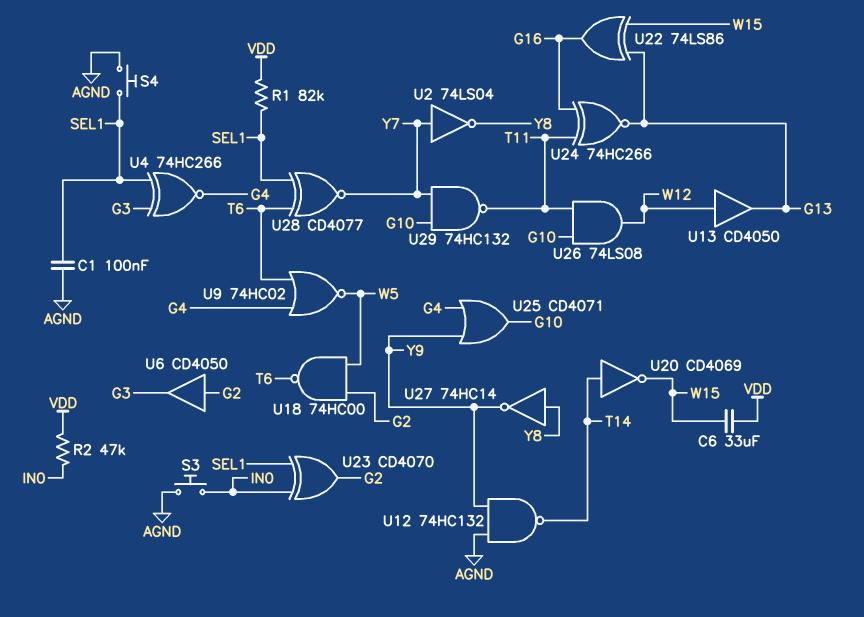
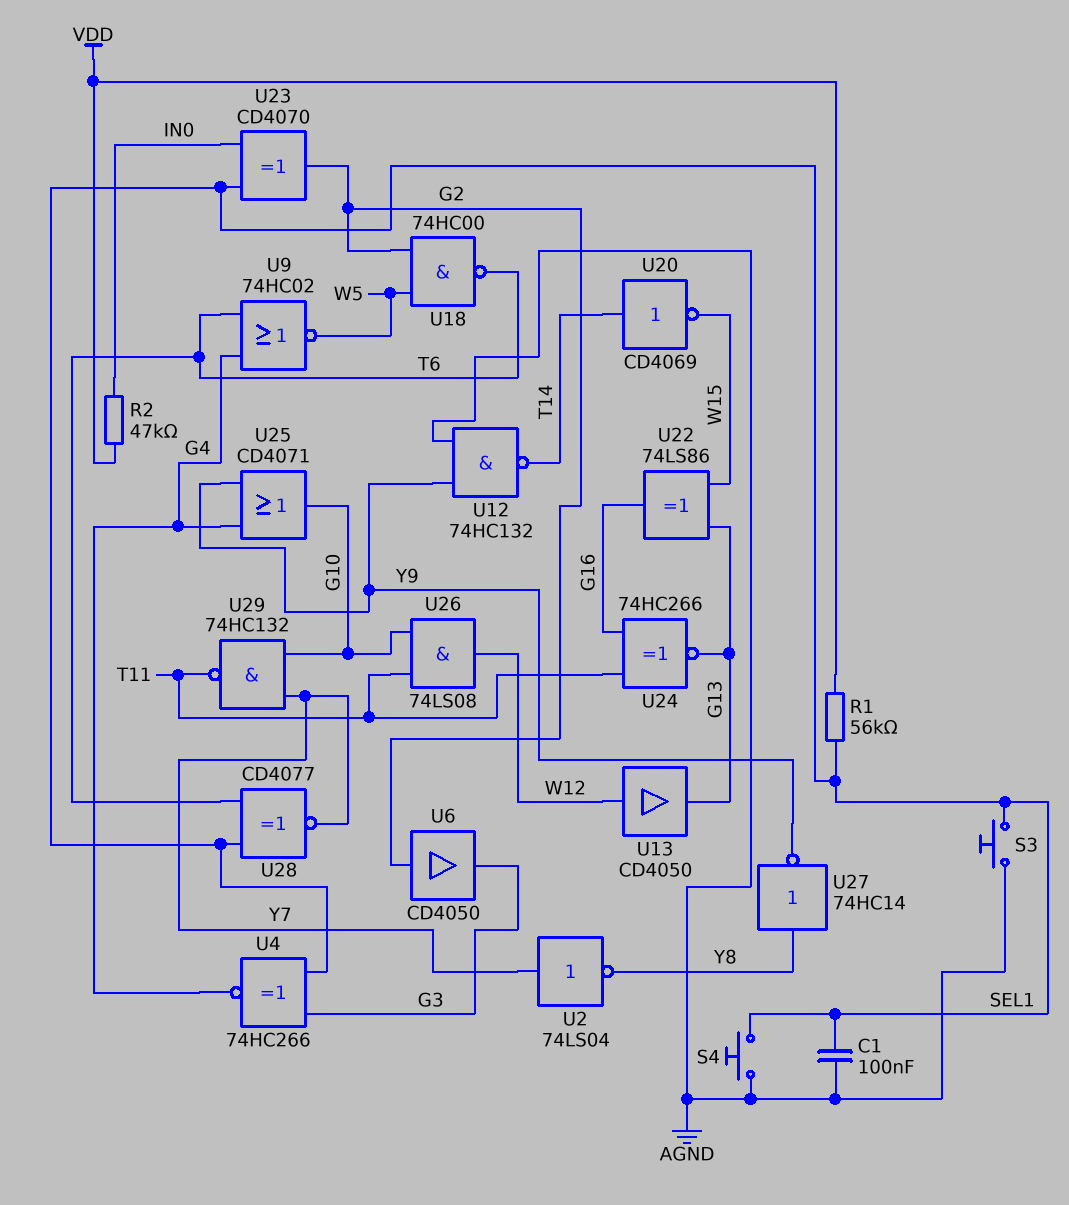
C6: 33uF (VDD, W15) -> none
R1: 82k (SEL1, VDD) -> 56k (SEL1, VDD)
S3: button (AGND, IN0) -> button (AGND, SEL1)

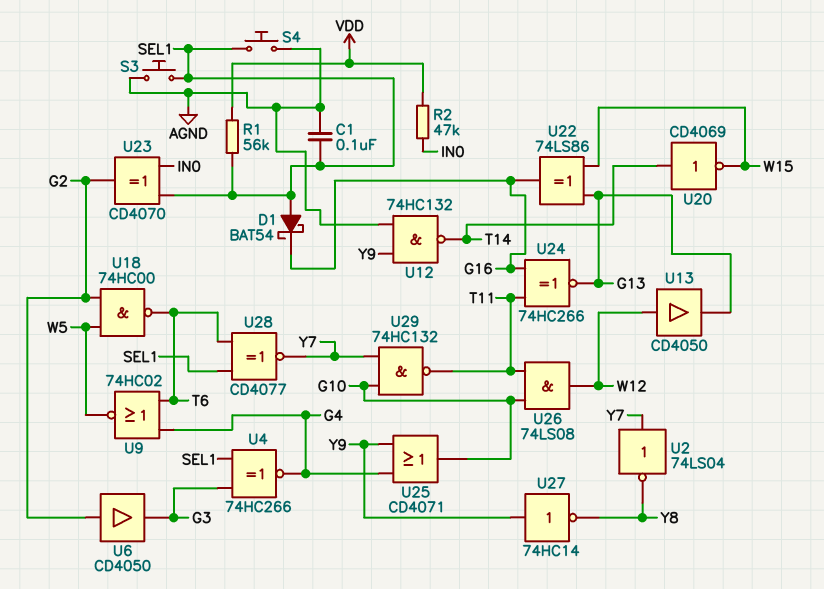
D1: none -> schottky BAT54 (A SEL1, K G16)
U27: NOT 74HC14 (in Y8, out Y9) -> NOT 74HC14 (in Y9, out Y8)

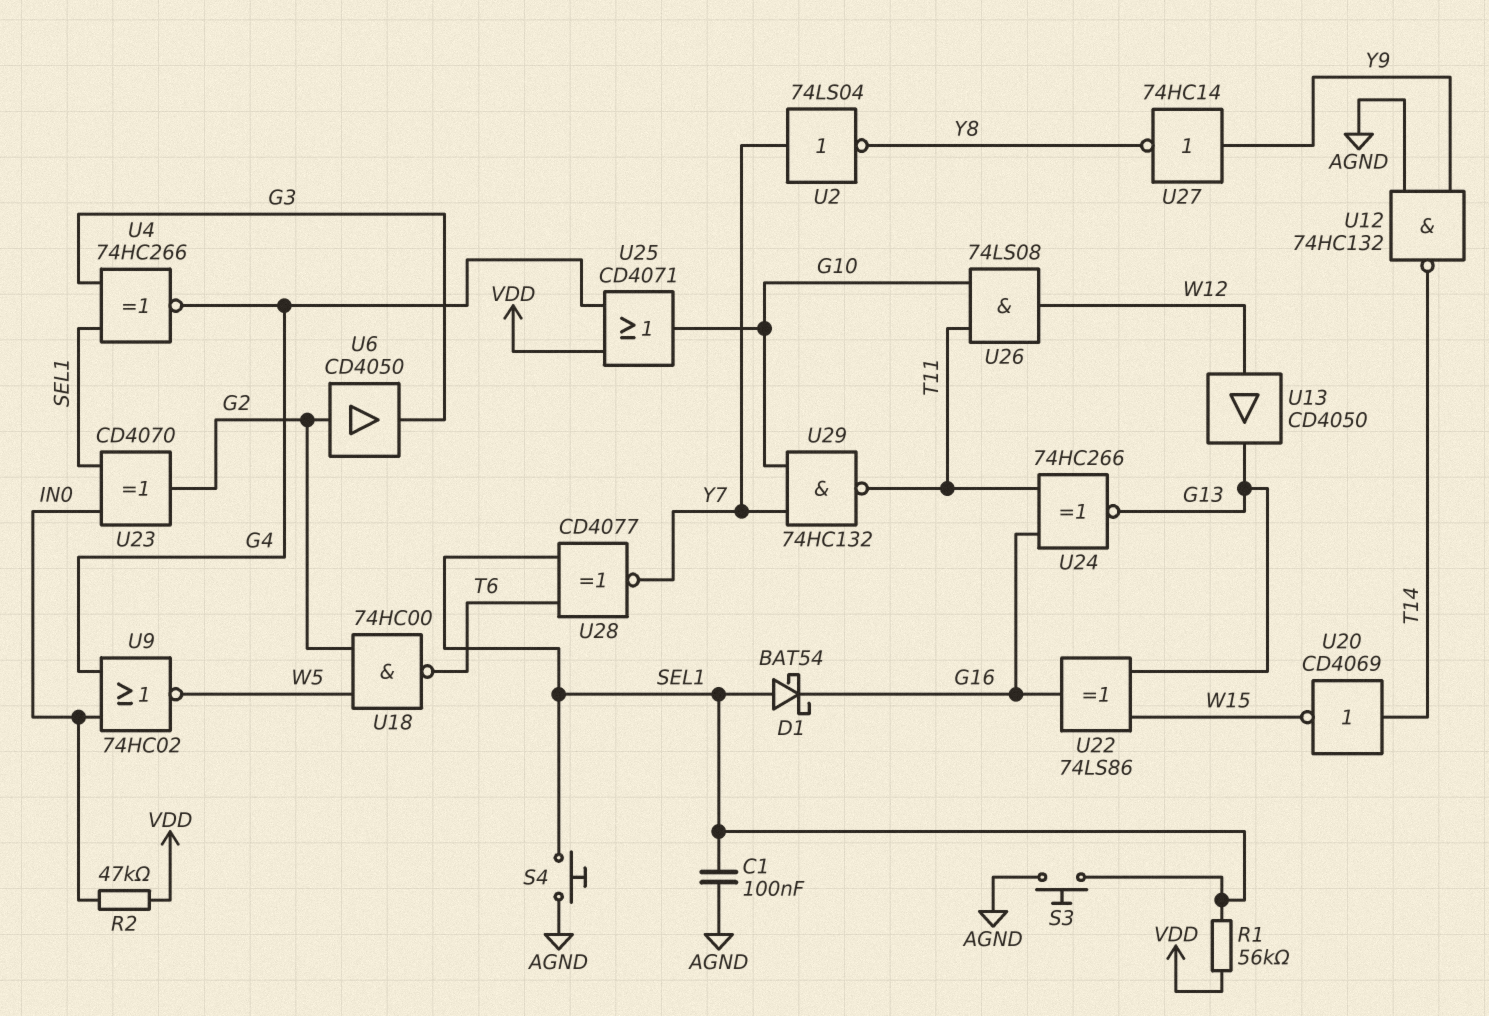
U9: NOR 74HC02 (in G4, in T6, out W5) -> NOR 74HC02 (in G4, in IN0, out W5)
U25: OR CD4071 (in G4, in Y9, out G10) -> OR CD4071 (in G4, in VDD, out G10)

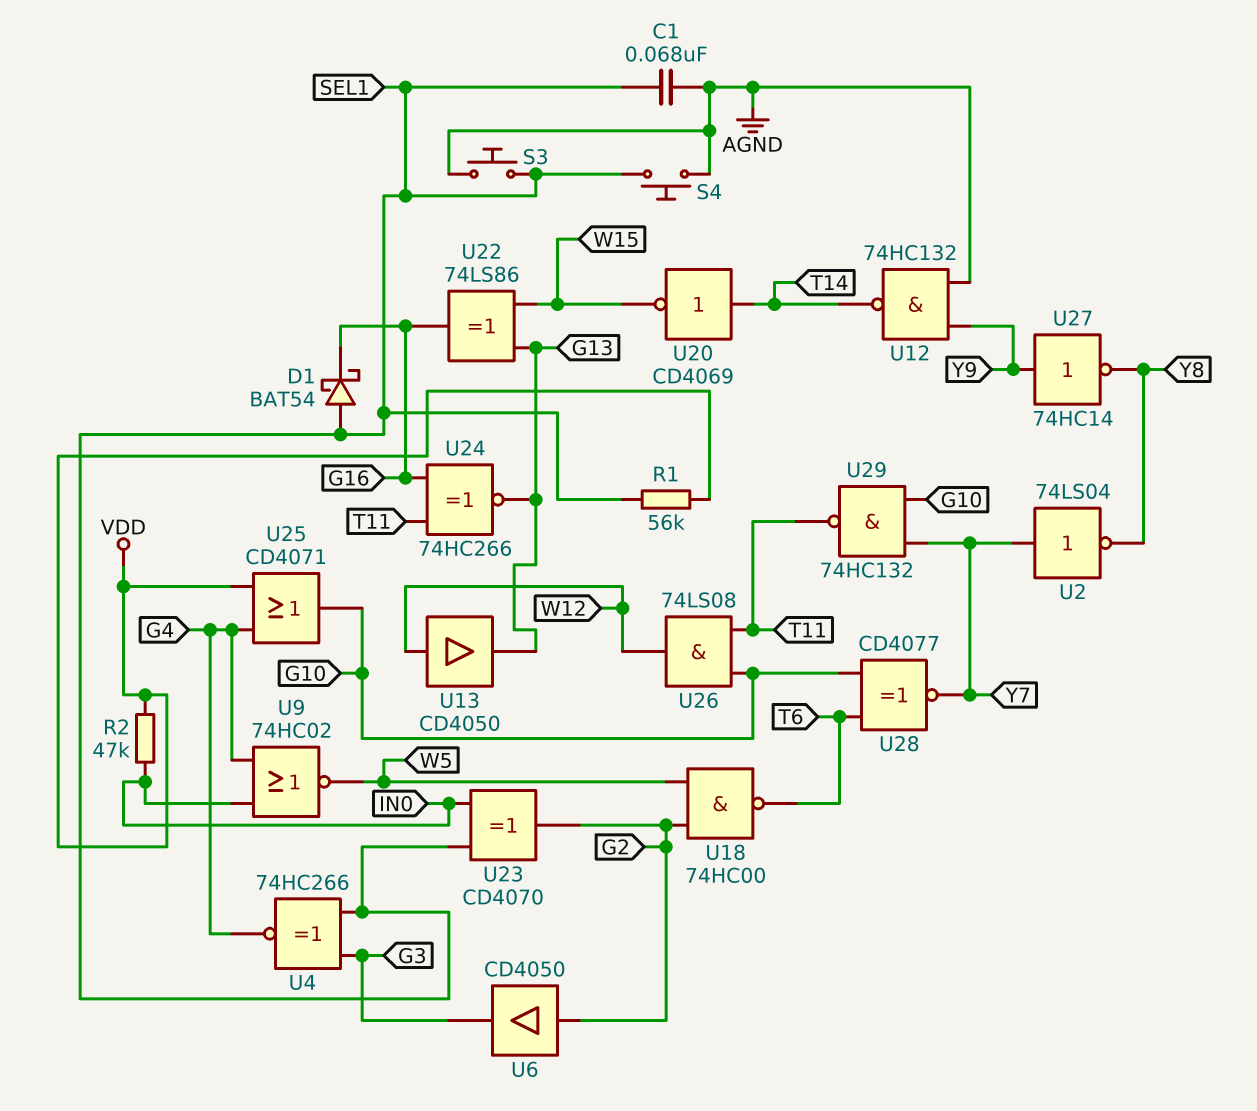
C1: 100nF (AGND, SEL1) -> 68nF (AGND, SEL1)
U28: XNOR CD4077 (in SEL1, in T6, out Y7) -> XNOR CD4077 (in G10, in T6, out Y7)

